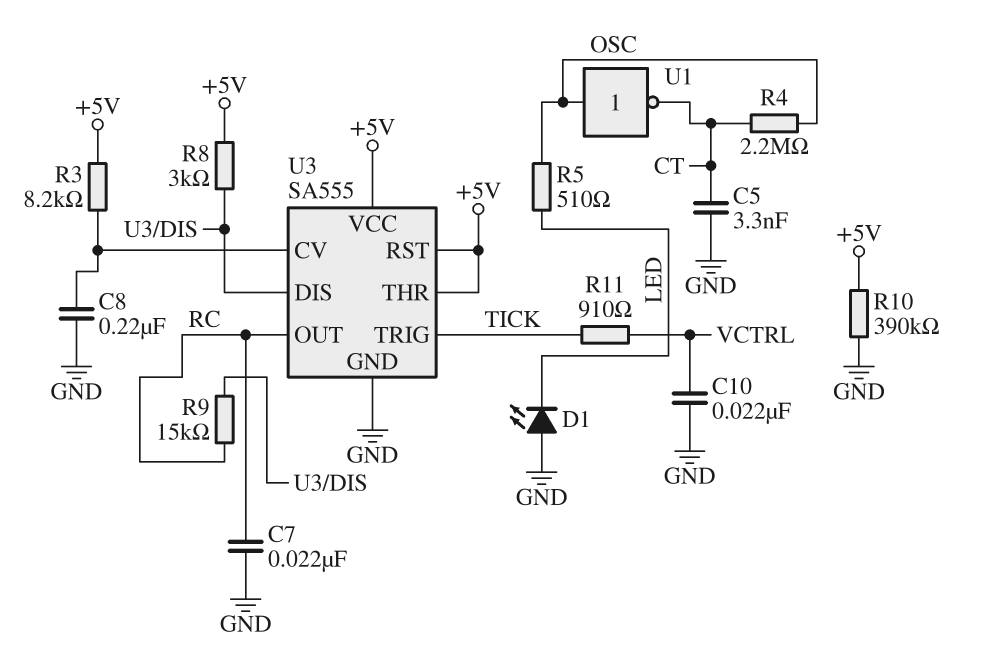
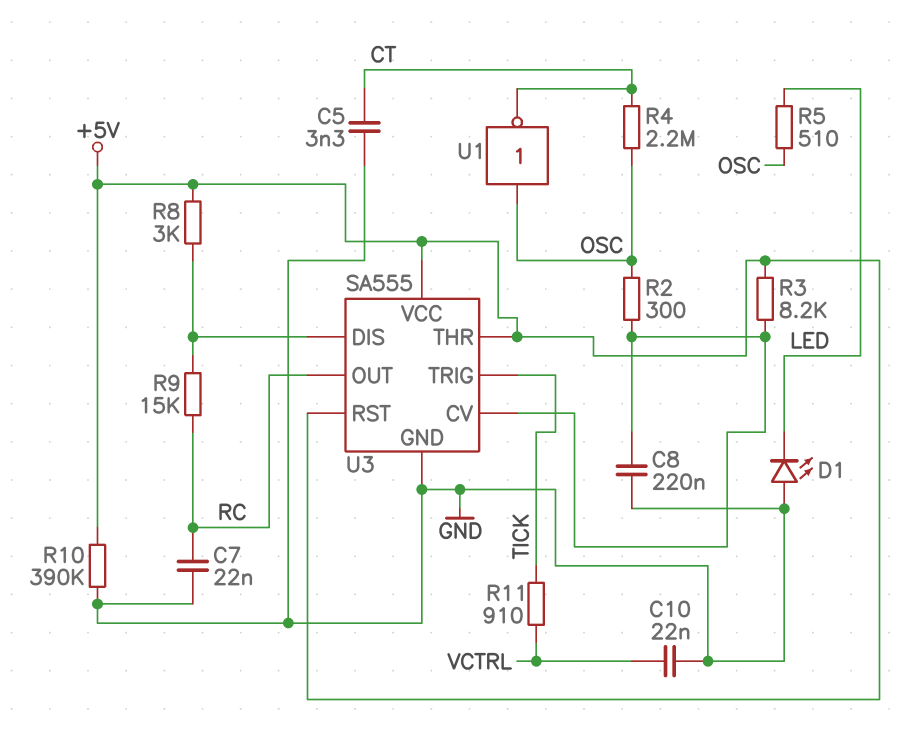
R2: none -> 300 (OSC, U3/CV)

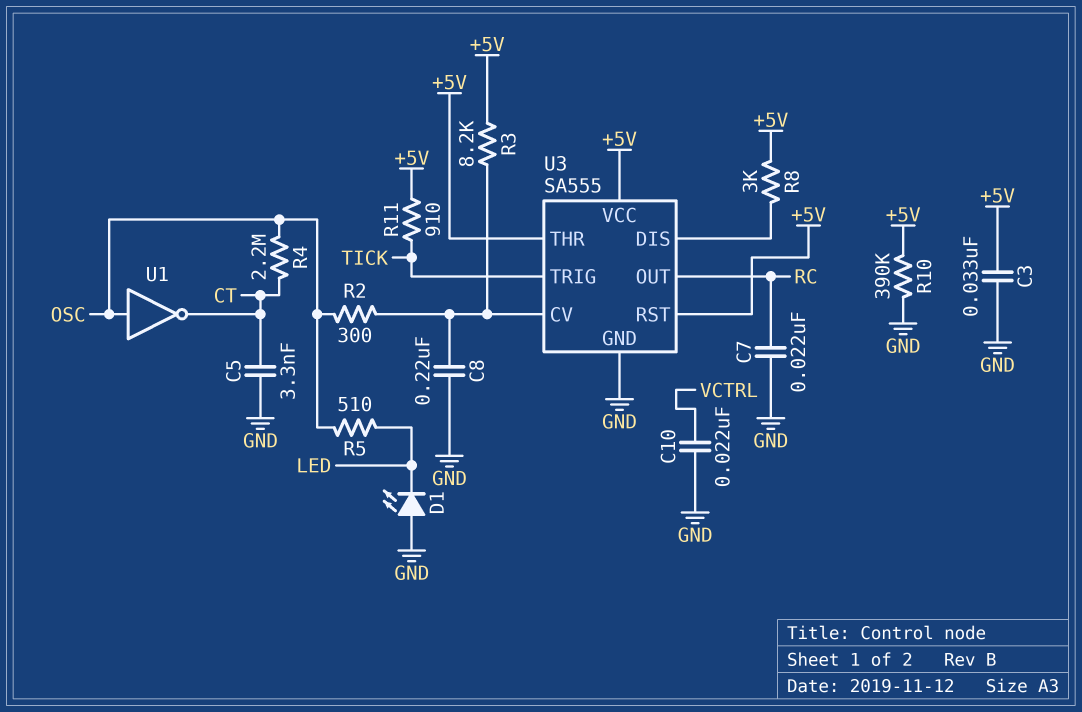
C3: none -> 33nF (+5V, GND)
R9: 15k (RC, U3/DIS) -> none
R11: 910 (TICK, VCTRL) -> 910 (+5V, TICK)

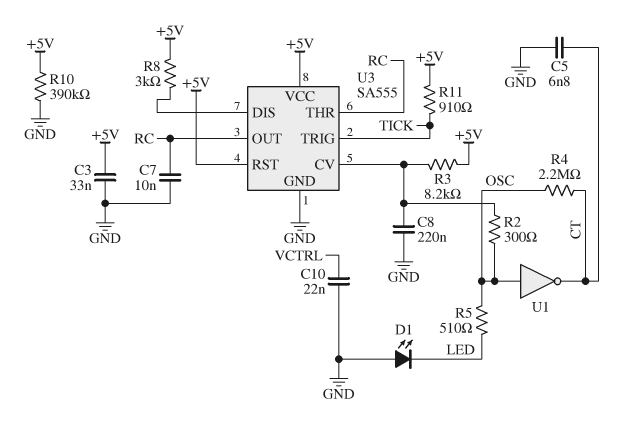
C5: 3.3nF (CT, GND) -> 6.8nF (CT, GND)
C7: 22nF (GND, RC) -> 10nF (GND, RC)
U3 pin THR: +5V -> RC

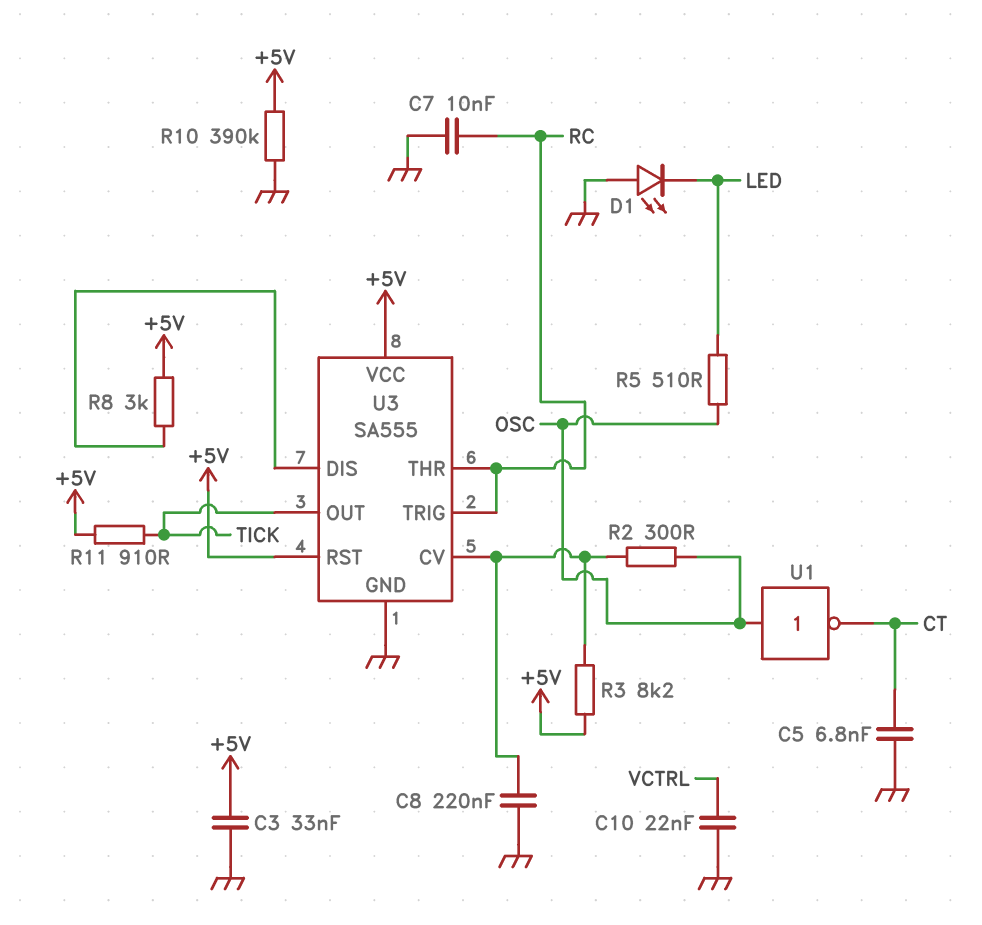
R4: 2.2M (CT, OSC) -> none
U3 pin OUT: RC -> TICK
U3 pin TRIG: TICK -> RC

